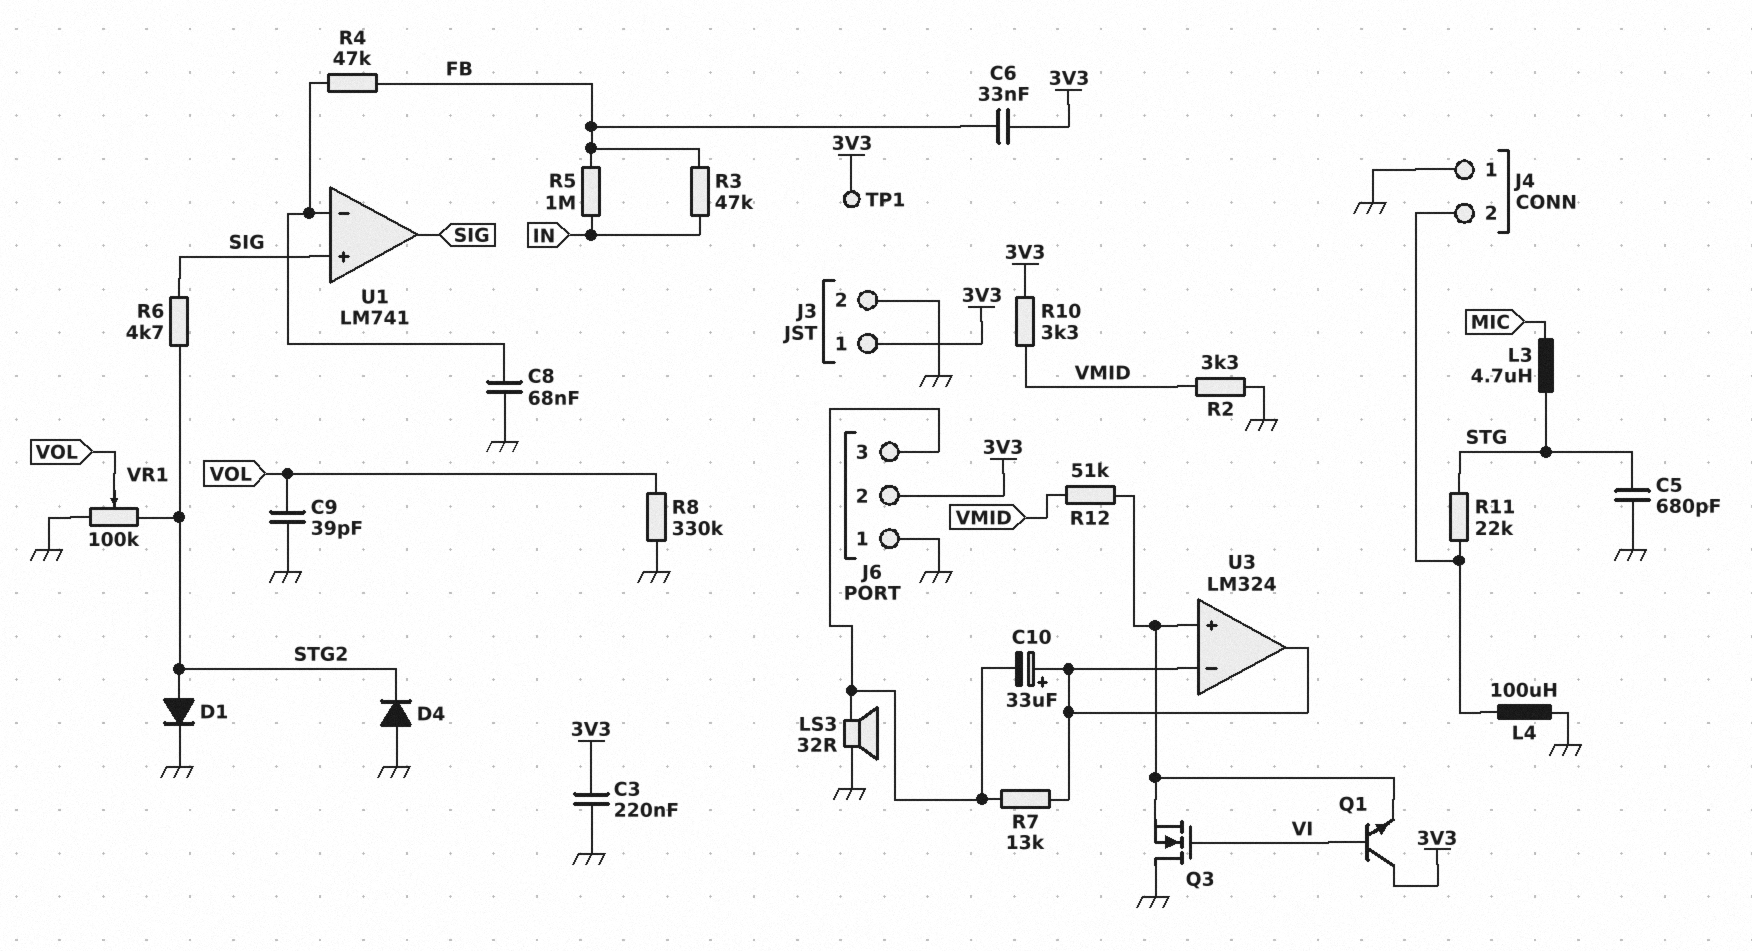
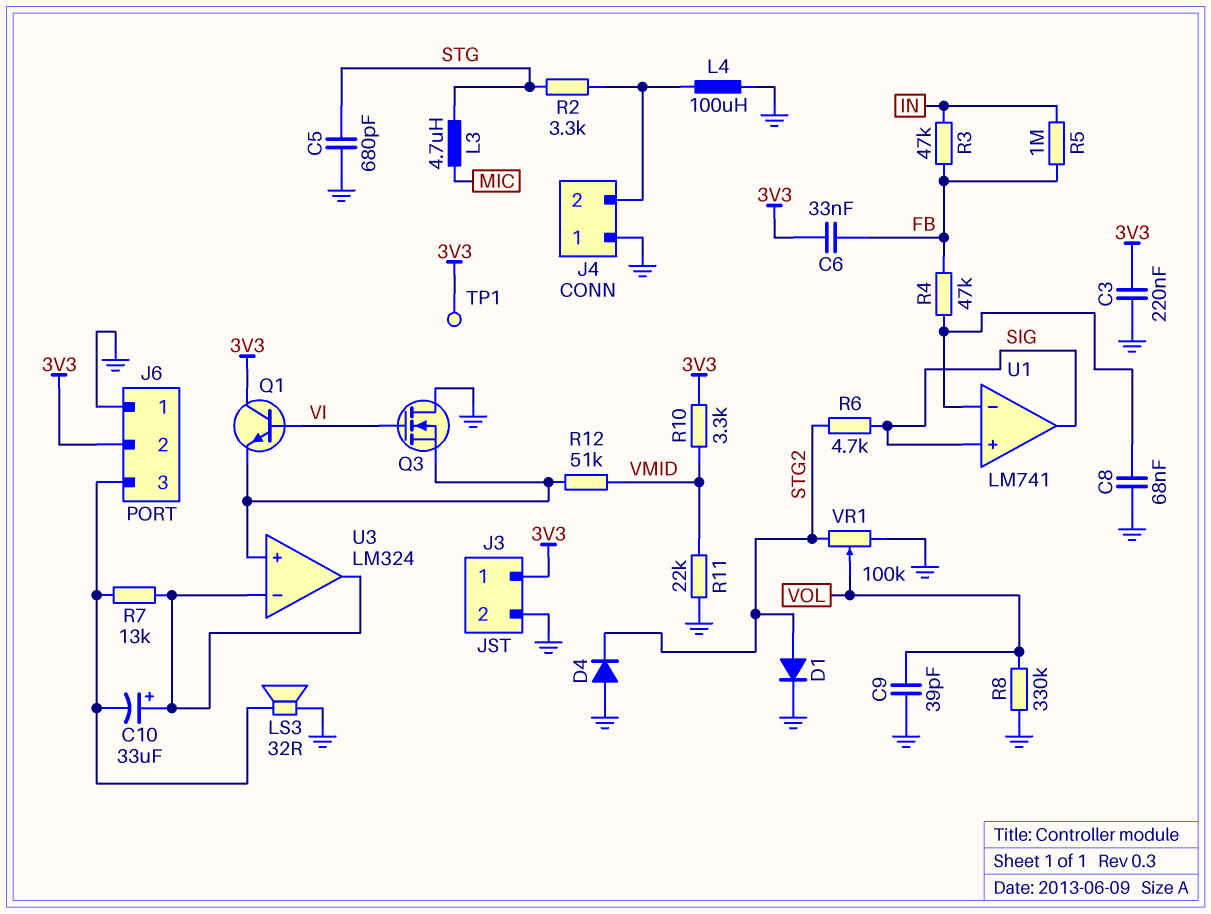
R2: 3.3k (GND, VMID) -> 3.3k (J4/2, STG)
R11: 22k (J4/2, STG) -> 22k (GND, VMID)

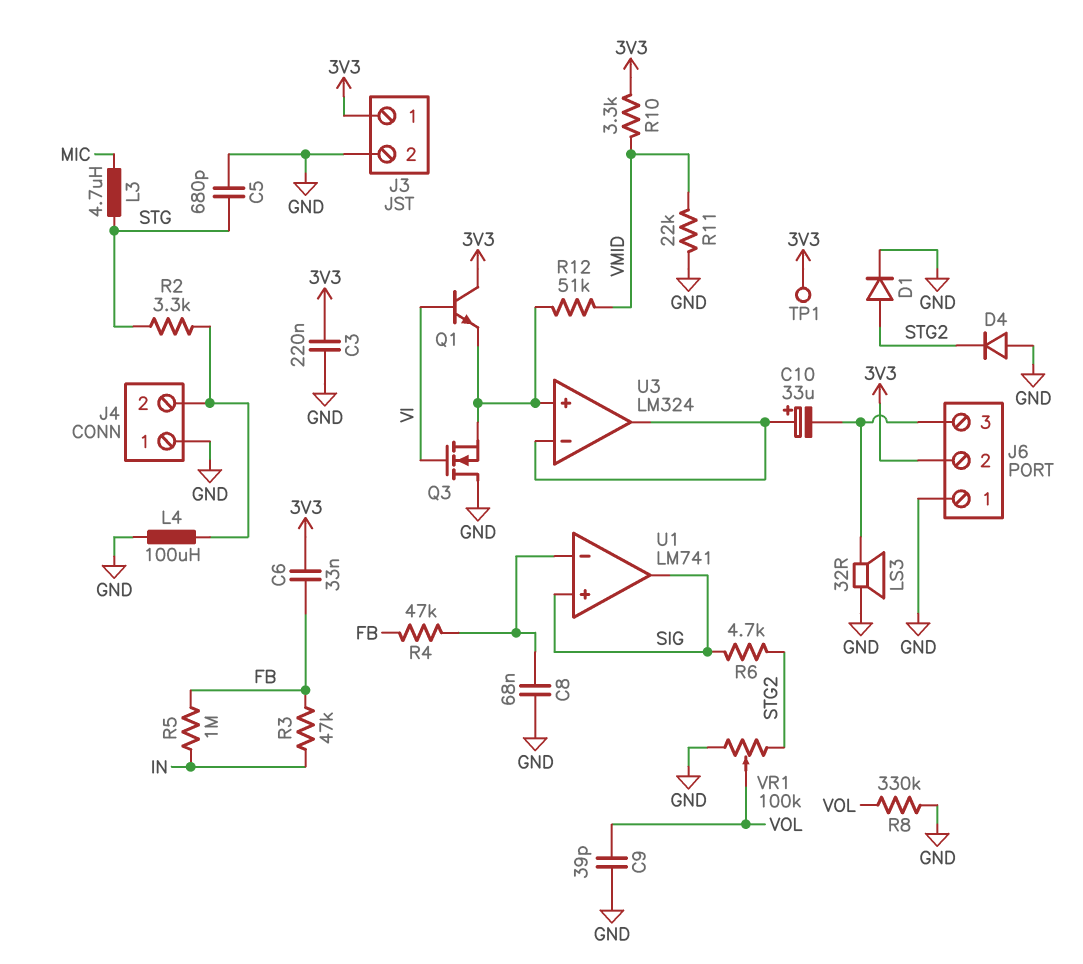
R7: 13k (J6/3, U3/in-) -> none

